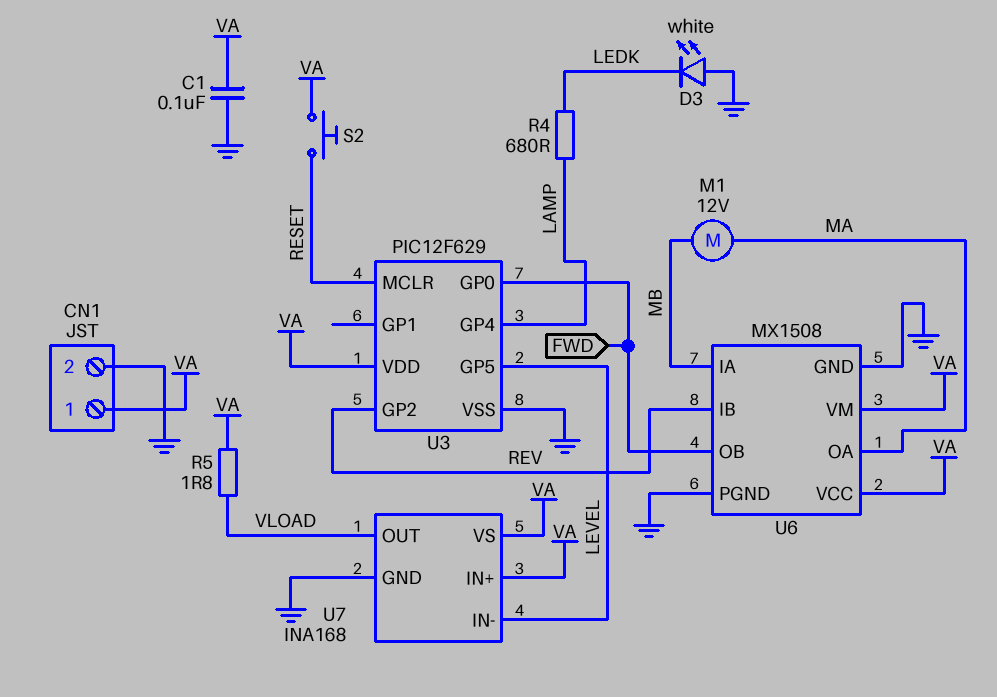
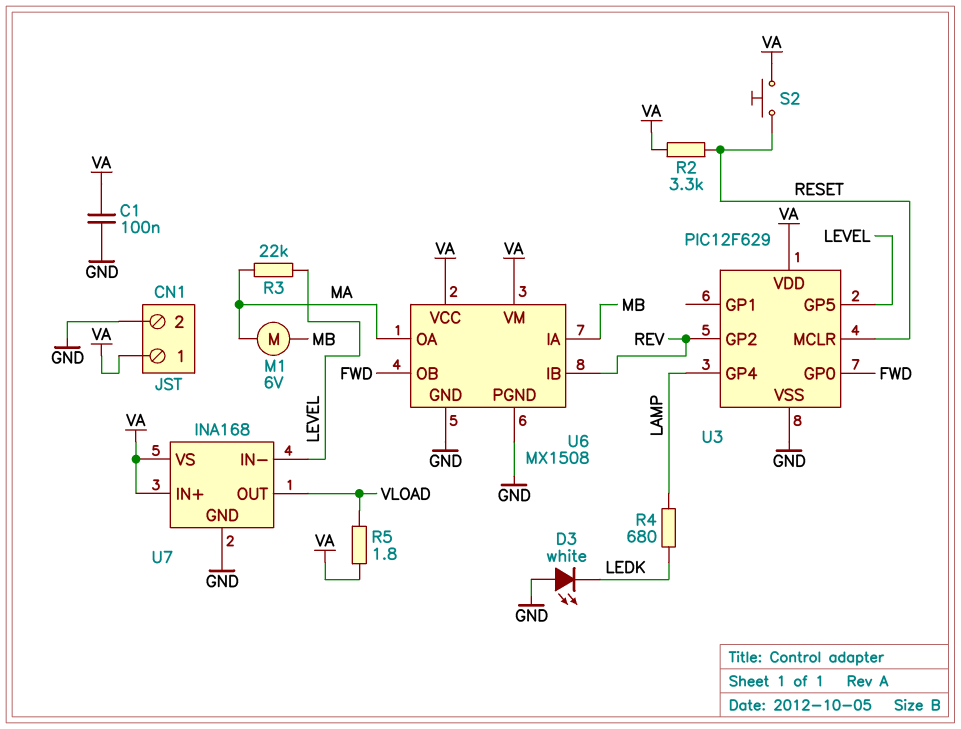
M1: motor 12V (MA, MB) -> motor 6V (MA, MB)
R2: none -> 3.3k (RESET, VA)
R3: none -> 22k (LEVEL, MA)

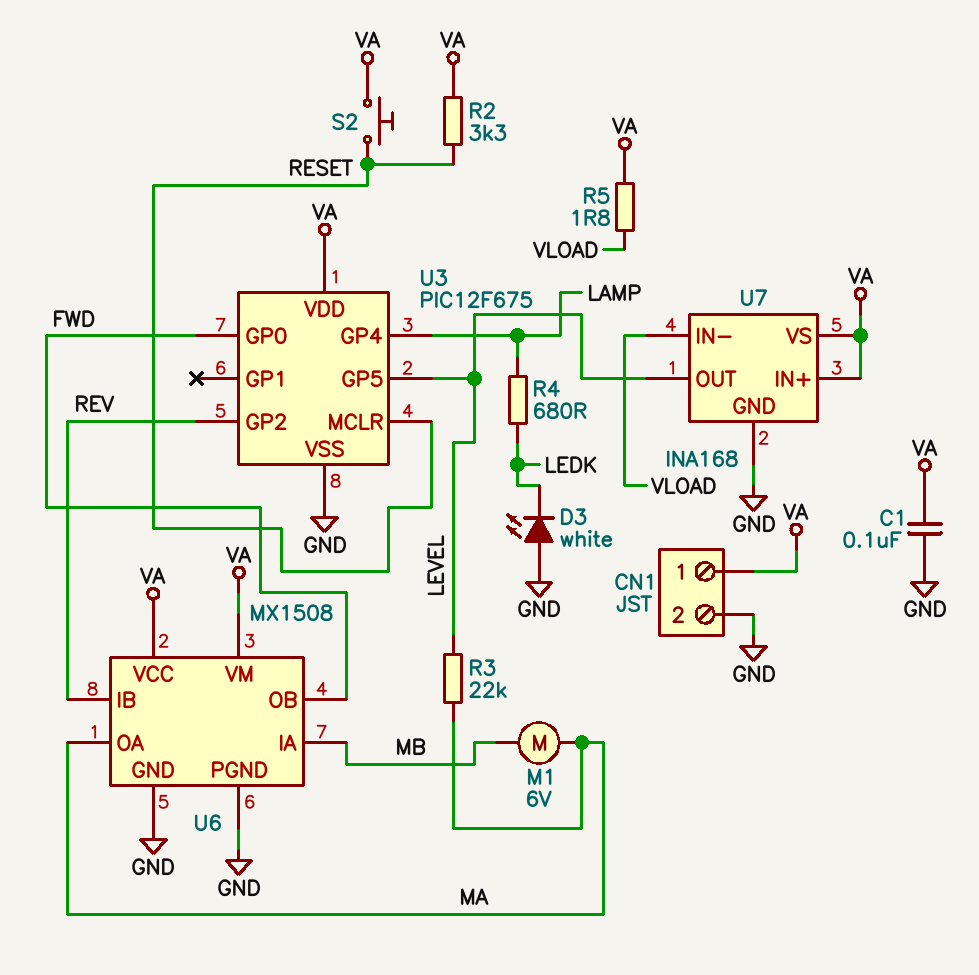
U3: PIC12F629 -> PIC12F675
U7 pin IN-: LEVEL -> VLOAD
U7 pin OUT: VLOAD -> LEVEL

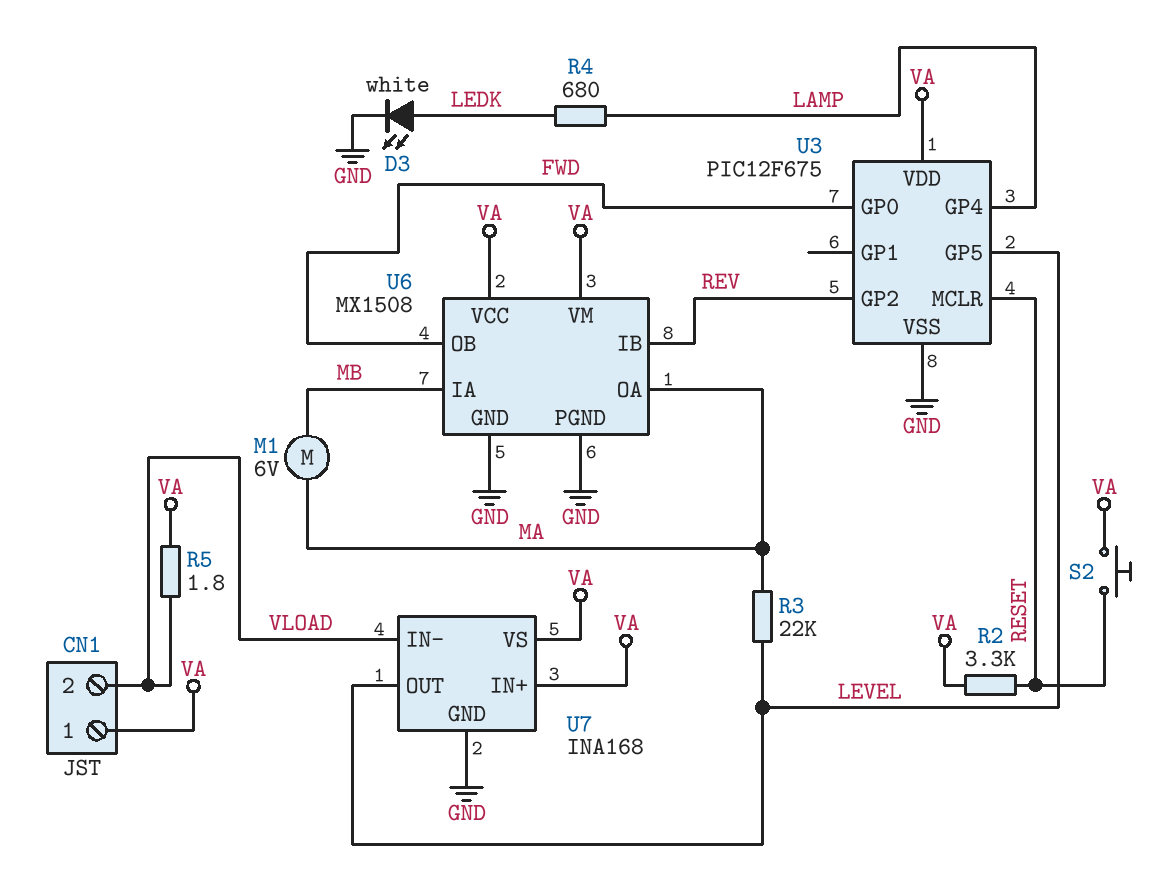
C1: 100nF (GND, VA) -> none
CN1 pin 2: GND -> VLOAD
D3: LED white (A GND, K LEDK) -> LED white (A LEDK, K GND)

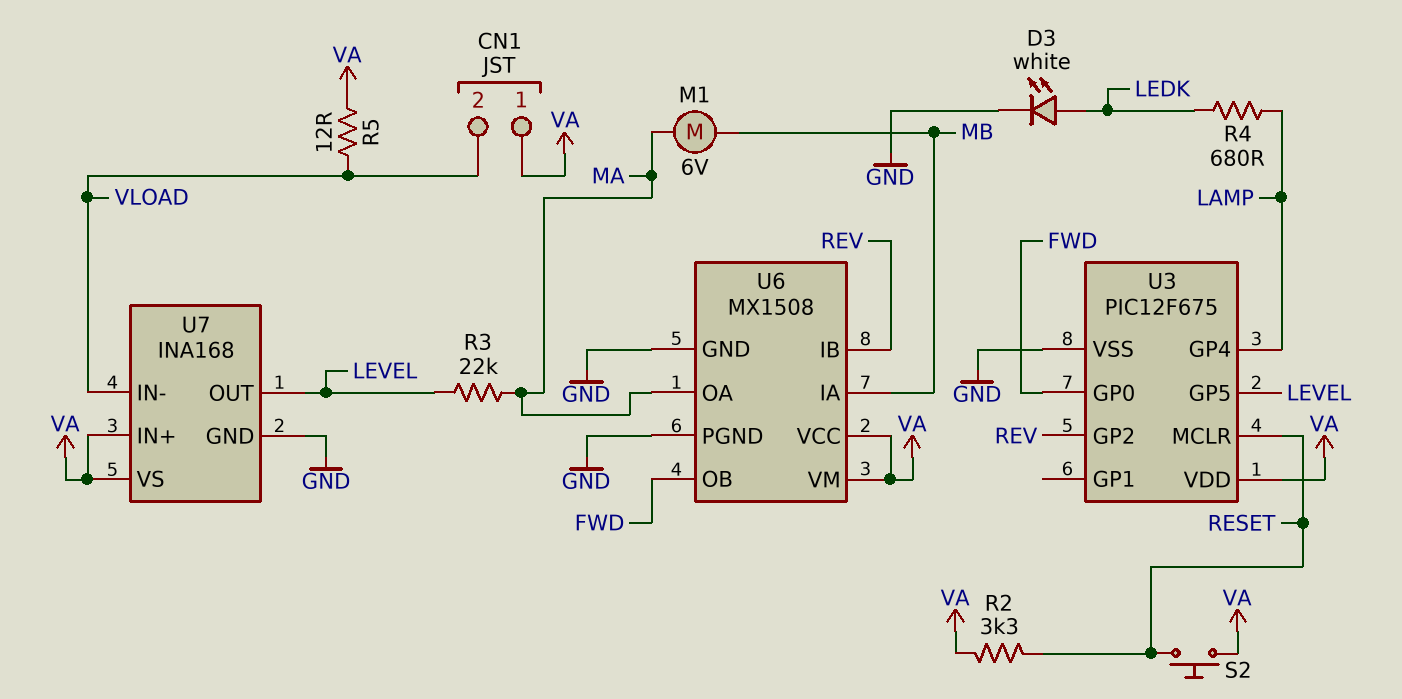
R5: 1.8 (VA, VLOAD) -> 12 (VA, VLOAD)

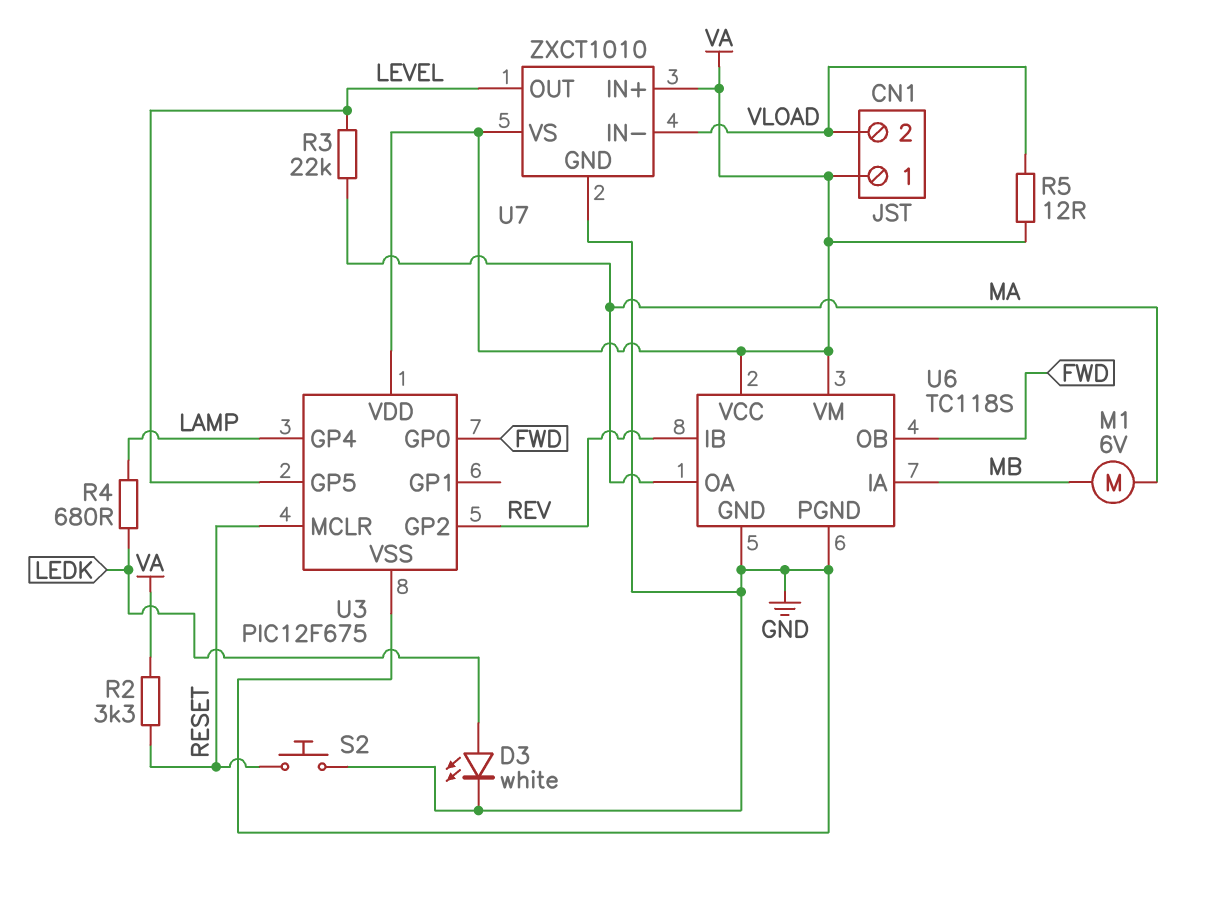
S2: button (RESET, VA) -> button (GND, RESET)
U6: MX1508 -> TC118S
U7: INA168 -> ZXCT1010

